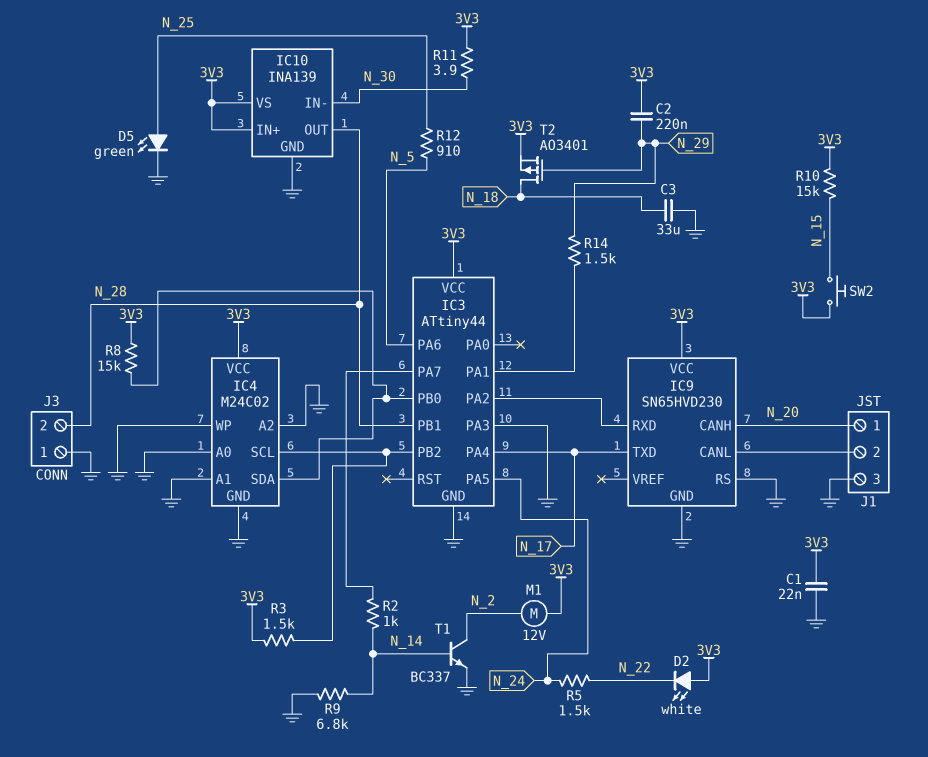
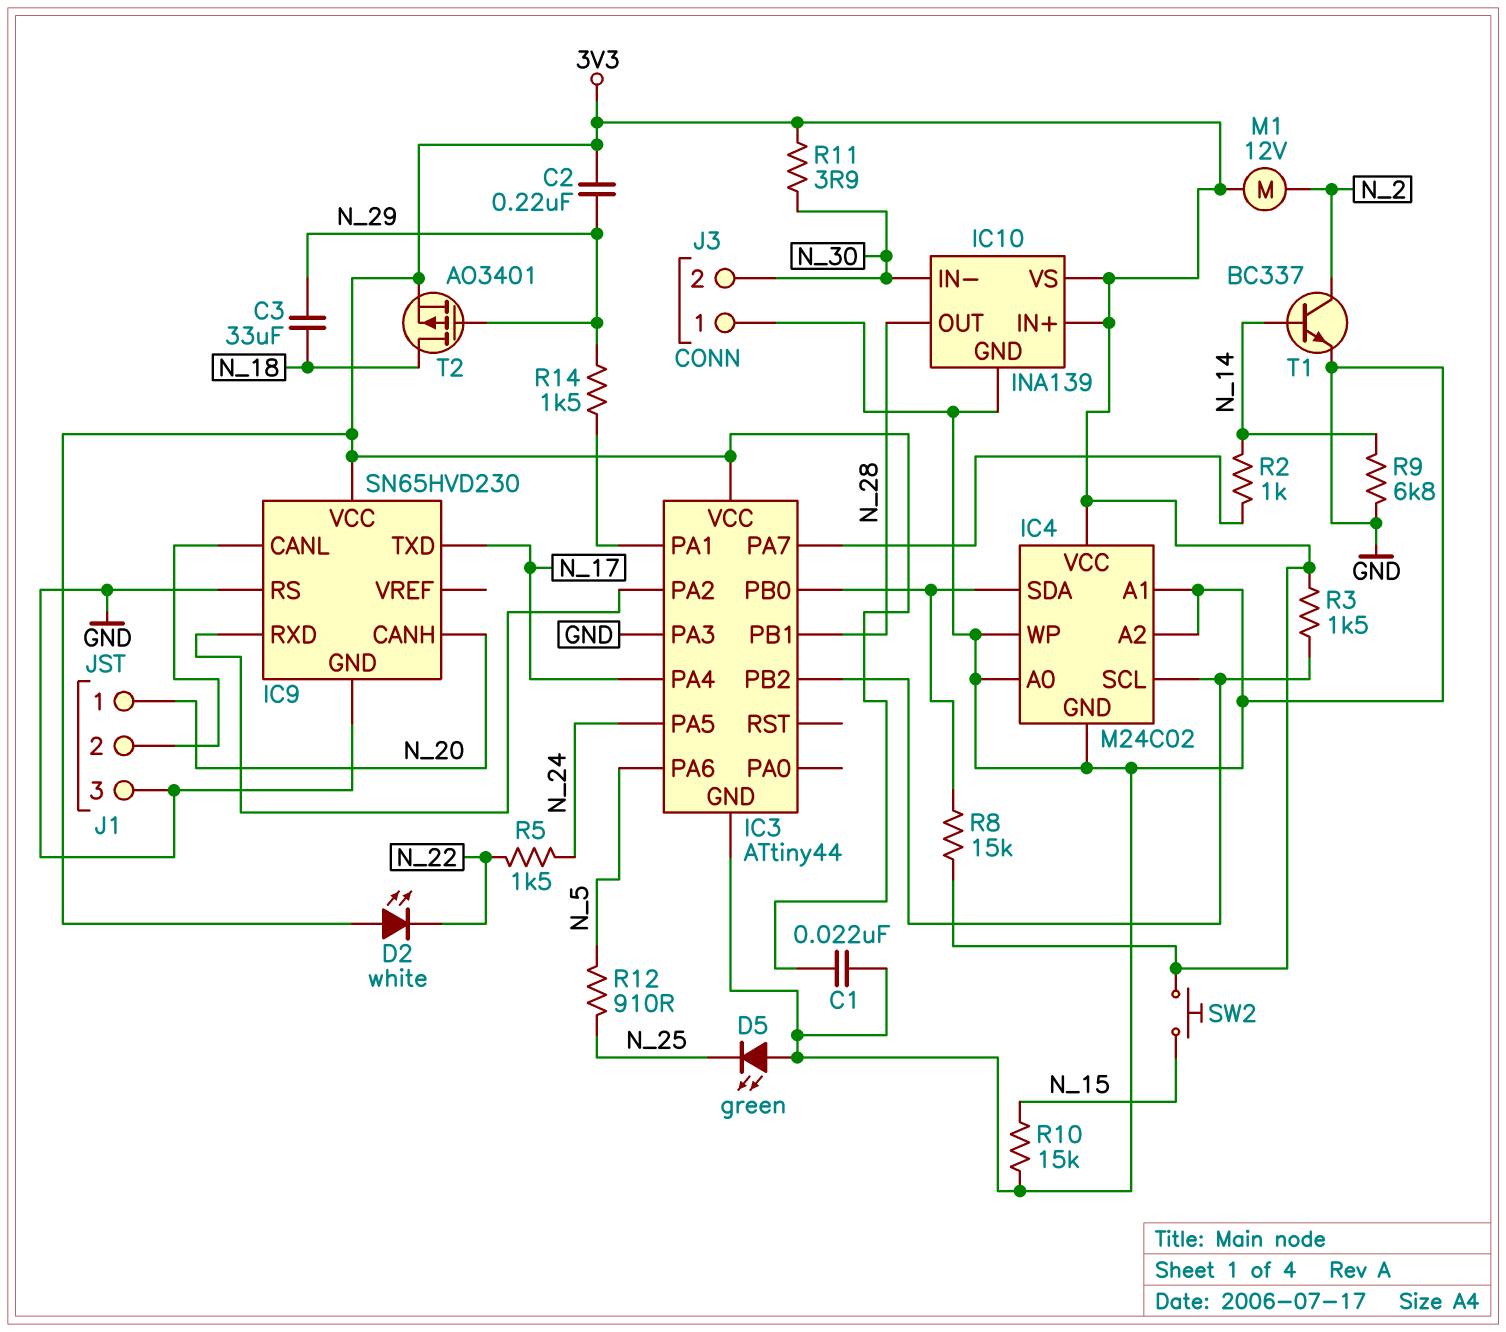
C3: 33uF (GND, N_18) -> 33uF (N_18, N_29)
D5: LED green (A N_25, K GND) -> LED green (A GND, K N_25)
J3 pin 2: N_28 -> N_30
R10: 15k (3V3, N_15) -> 15k (GND, N_15)

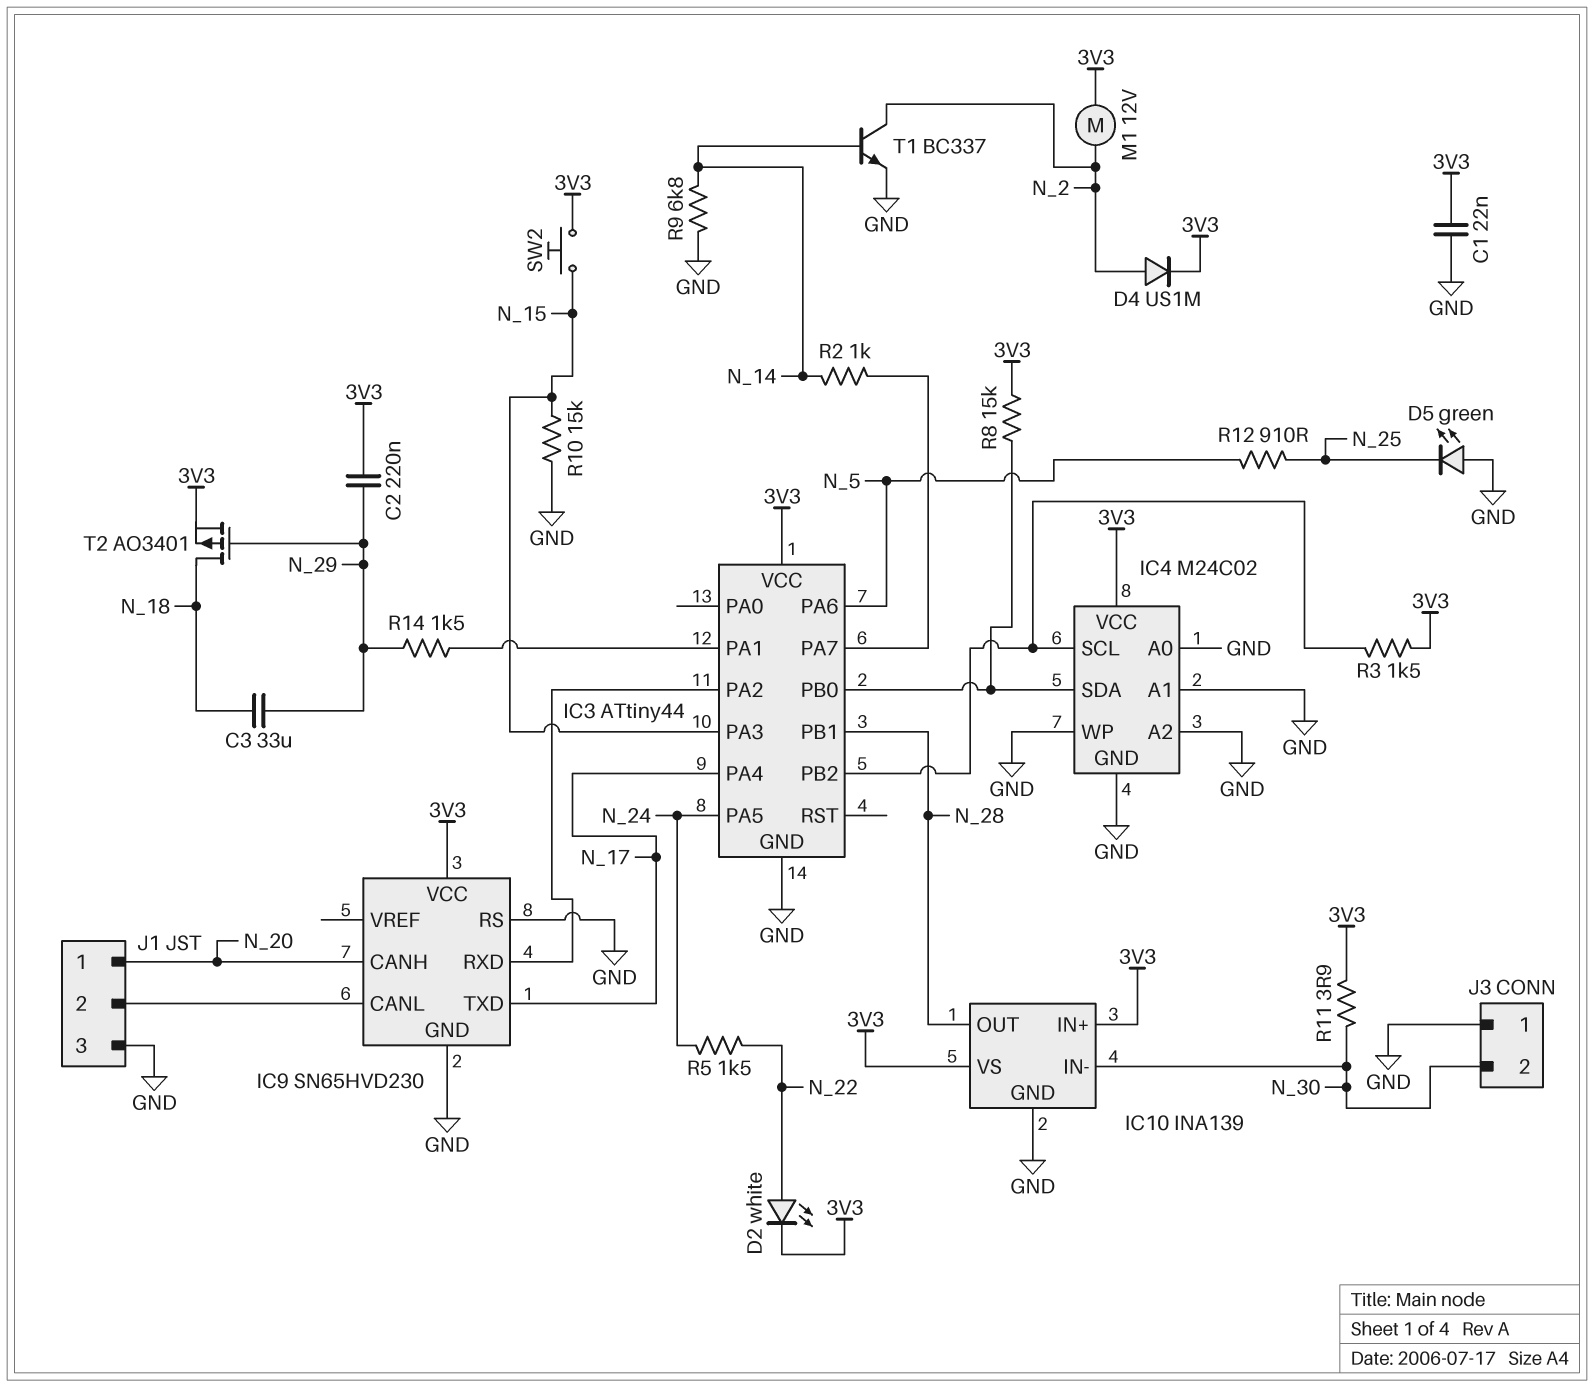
D2: LED white (A 3V3, K N_22) -> LED white (A N_22, K 3V3)
D4: none -> diode US1M (A N_2, K 3V3)
IC3 pin PA3: GND -> N_15

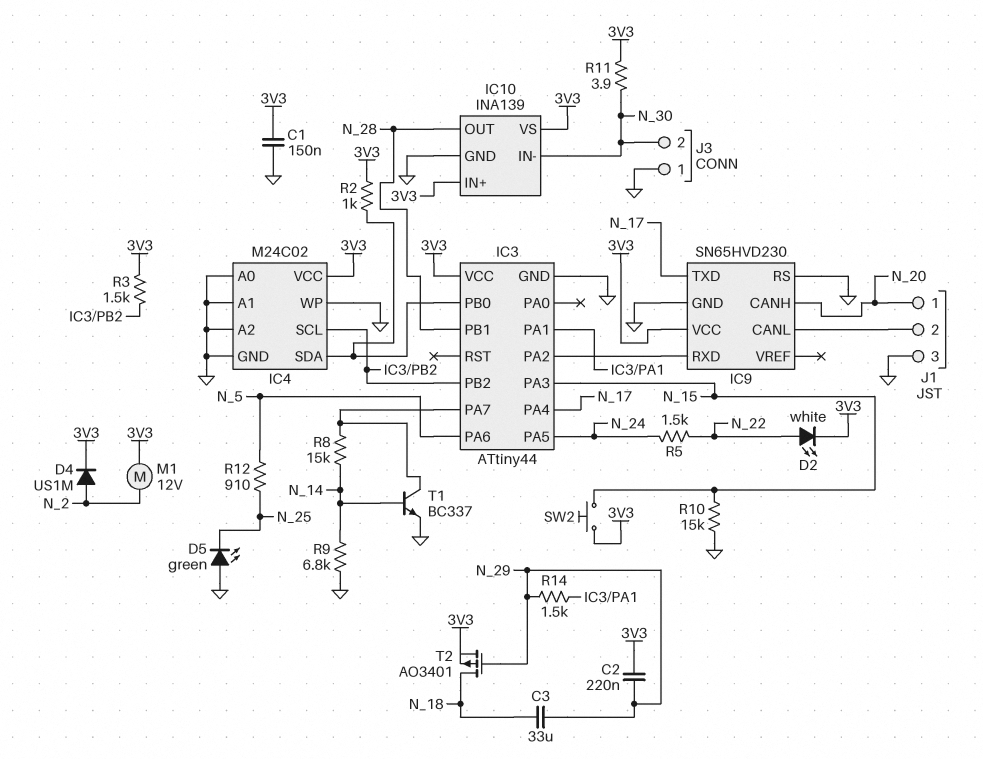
C1: 22nF (3V3, GND) -> 150nF (3V3, GND)
R2: 1k (IC3/PA7, N_14) -> 1k (3V3, IC3/PB0)
R8: 15k (3V3, IC3/PB0) -> 15k (IC3/PA7, N_14)
T1: NPN BC337 (B N_14, C N_2, E GND) -> NPN BC337 (B N_14, C IC3/PA7, E GND)

